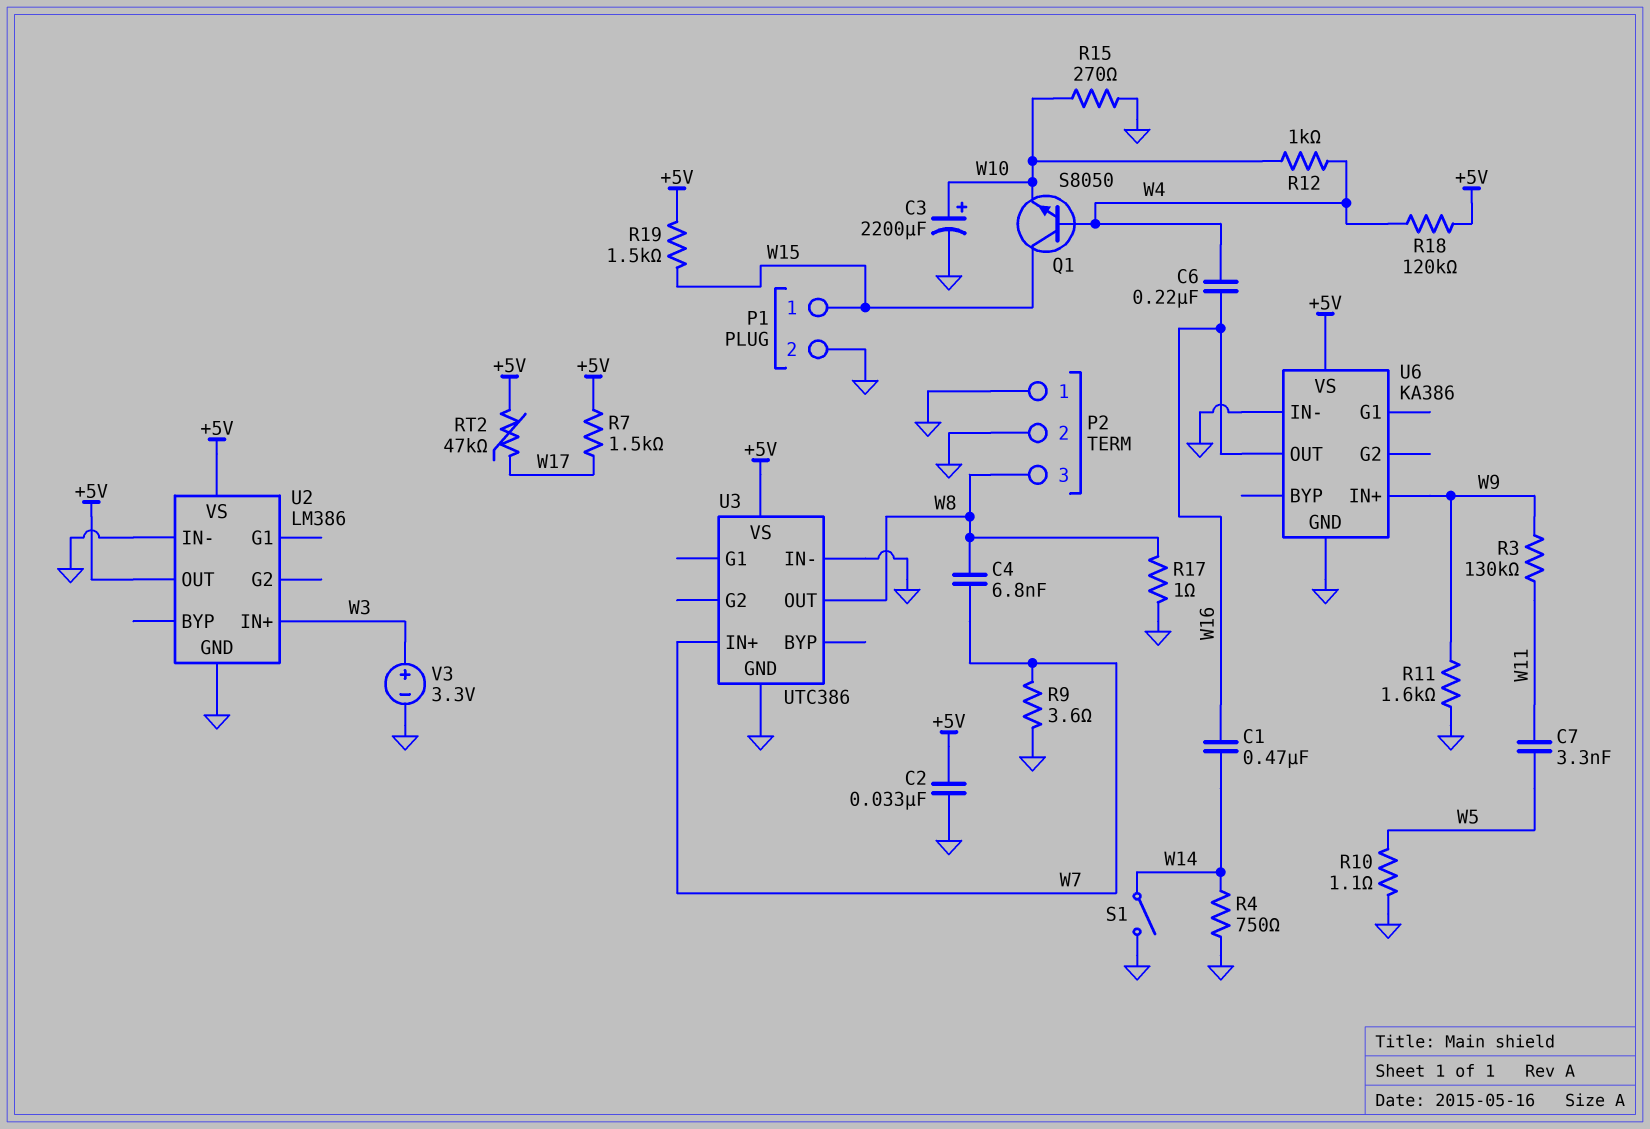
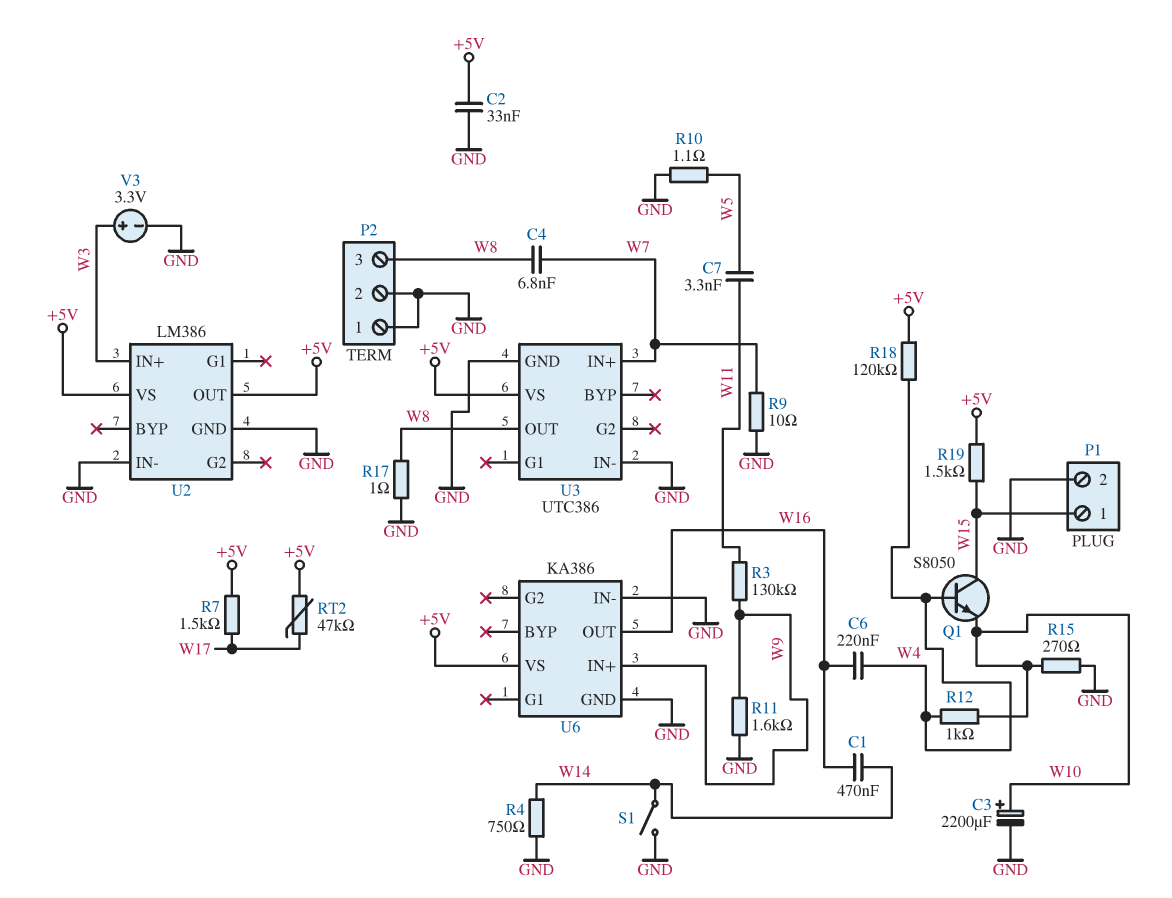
R9: 3.6 (GND, W7) -> 10 (GND, W7)

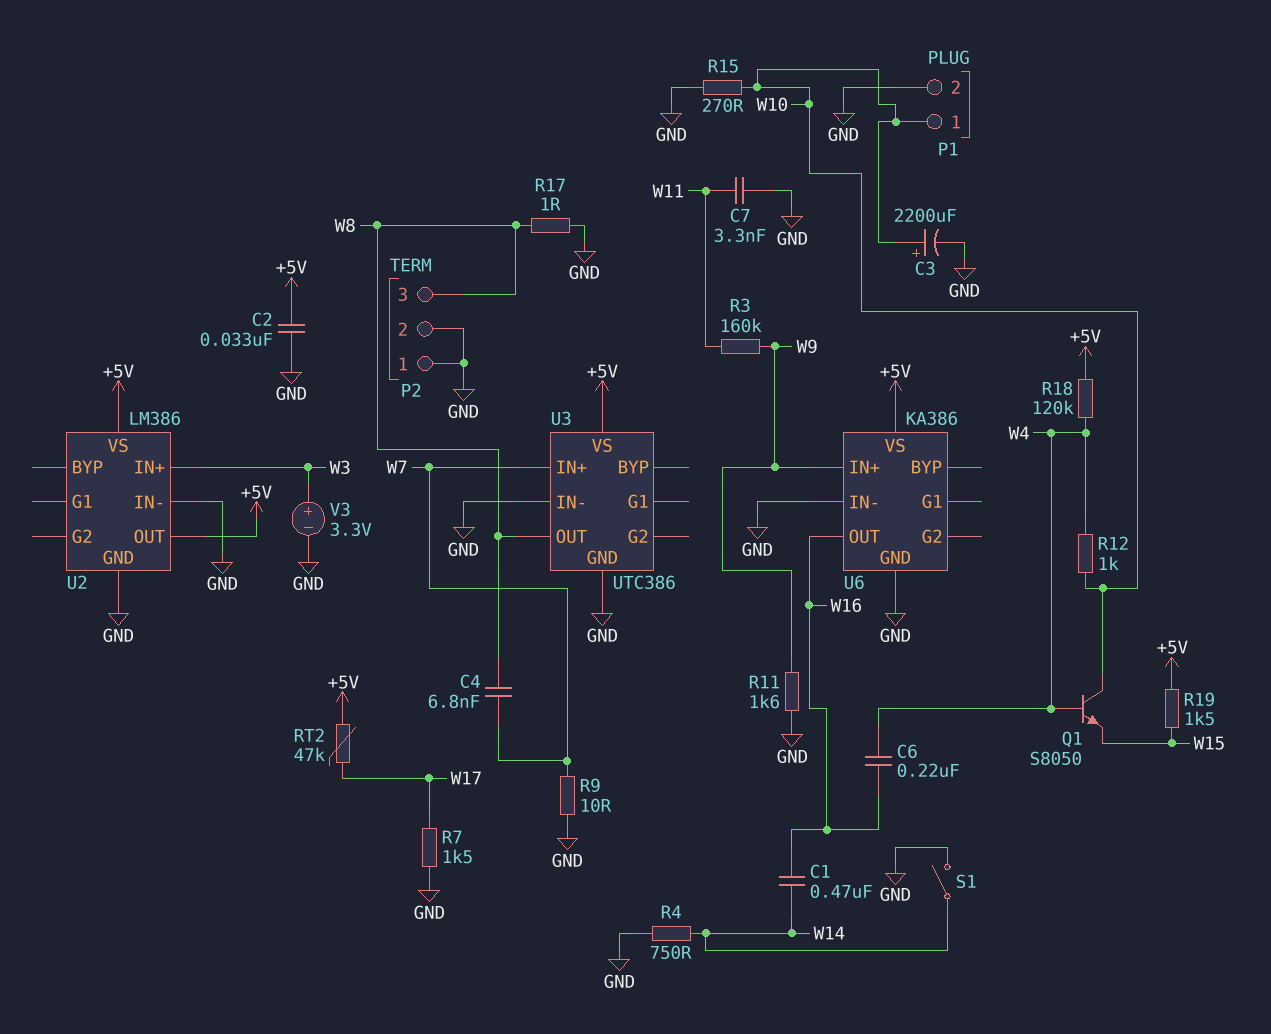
C7: 3.3nF (W5, W11) -> 3.3nF (GND, W11)
P1 pin 1: W15 -> W10
Q1: NPN S8050 (B W4, C W15, E W10) -> NPN S8050 (B W4, C W10, E W15)
R3: 130k (W9, W11) -> 160k (W9, W11)
R7: 1.5k (+5V, W17) -> 1.5k (GND, W17)
R10: 1.1 (GND, W5) -> none

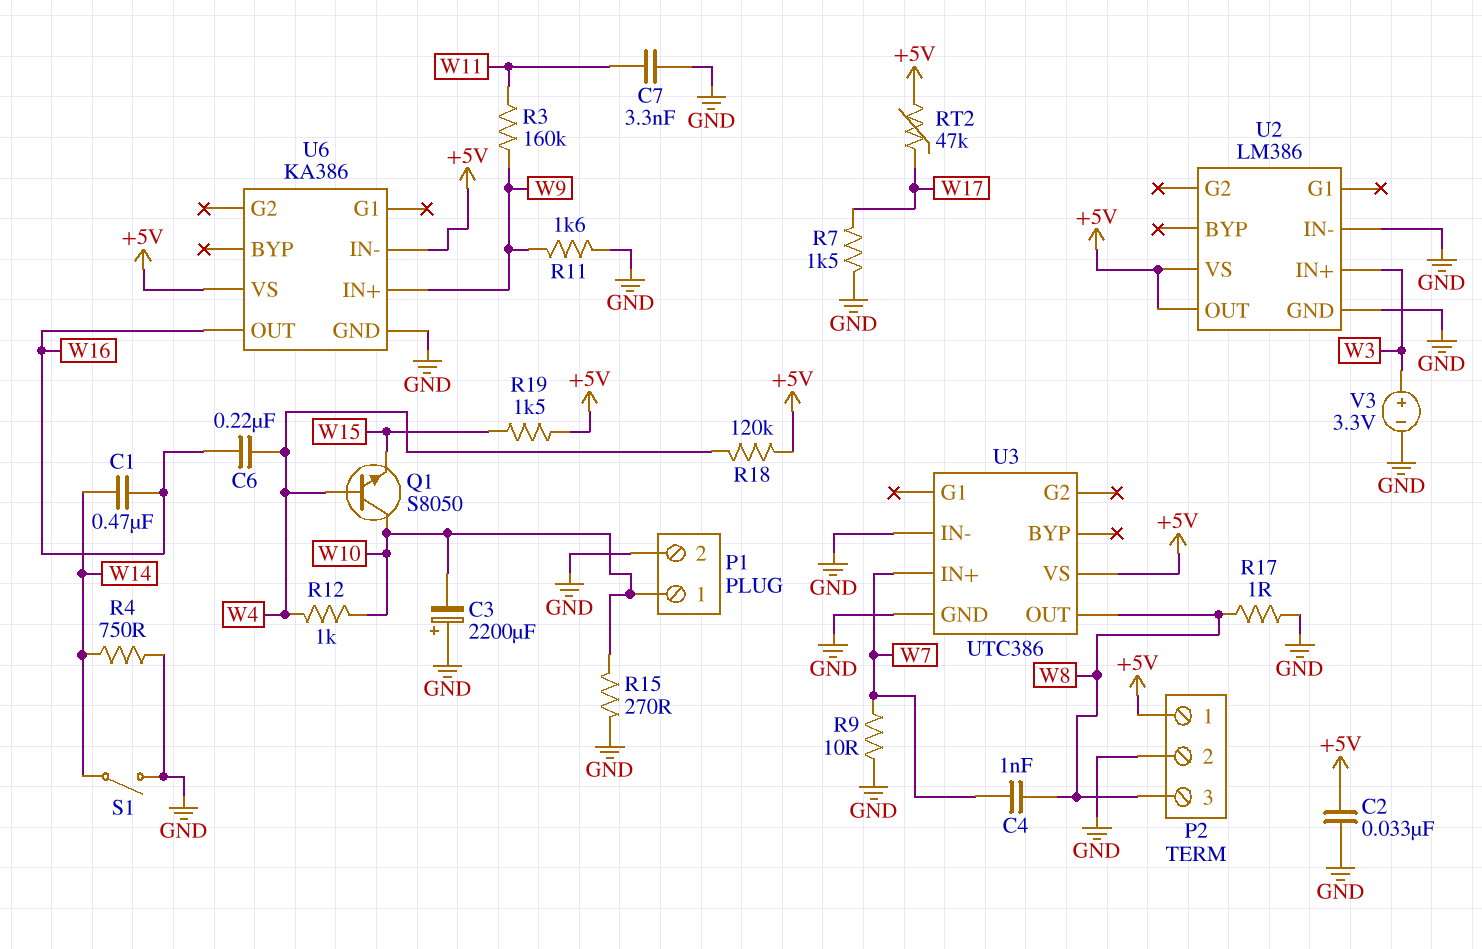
C3: 2200uF (plus W10, minus GND) -> 2200uF (plus GND, minus W10)
C4: 6.8nF (W7, W8) -> 1nF (W7, W8)
P2 pin 1: GND -> +5V
U6 pin IN-: GND -> +5V

